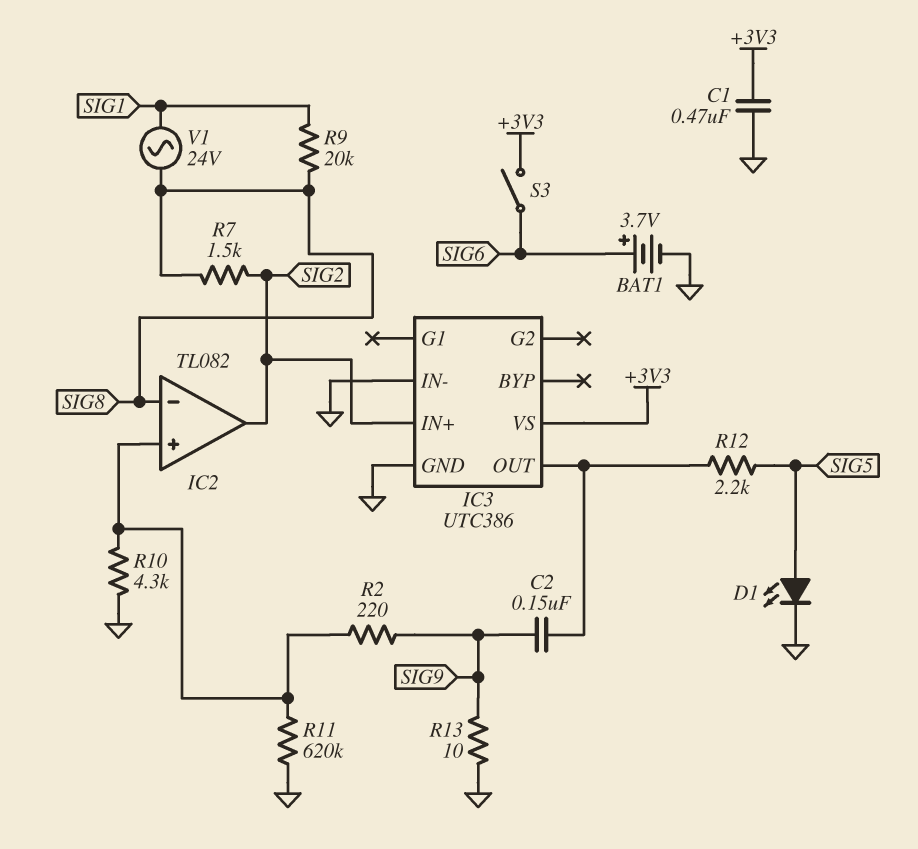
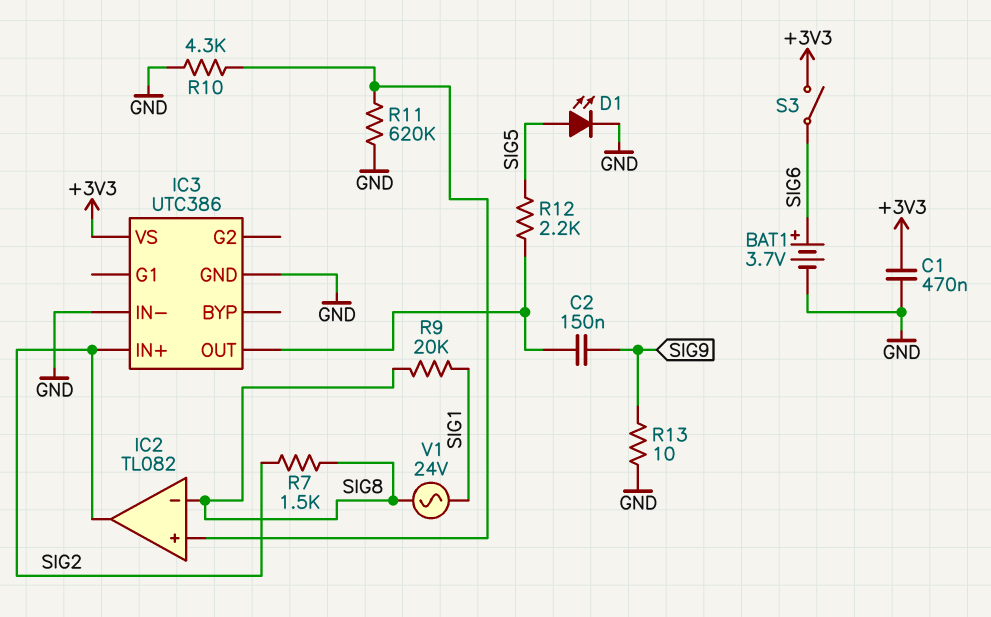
R2: 220 (IC2/in+, SIG9) -> none

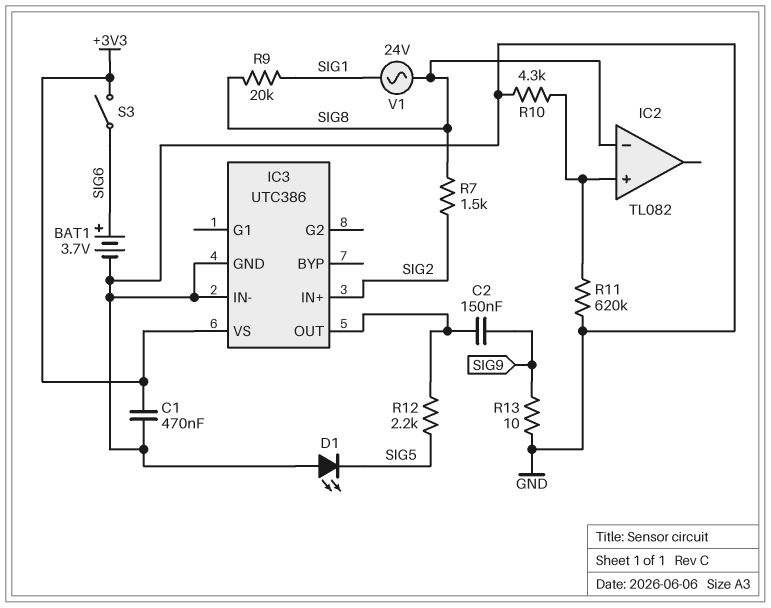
D1: LED (A SIG5, K GND) -> LED (A GND, K SIG5)
IC2 pin out: SIG2 -> none

